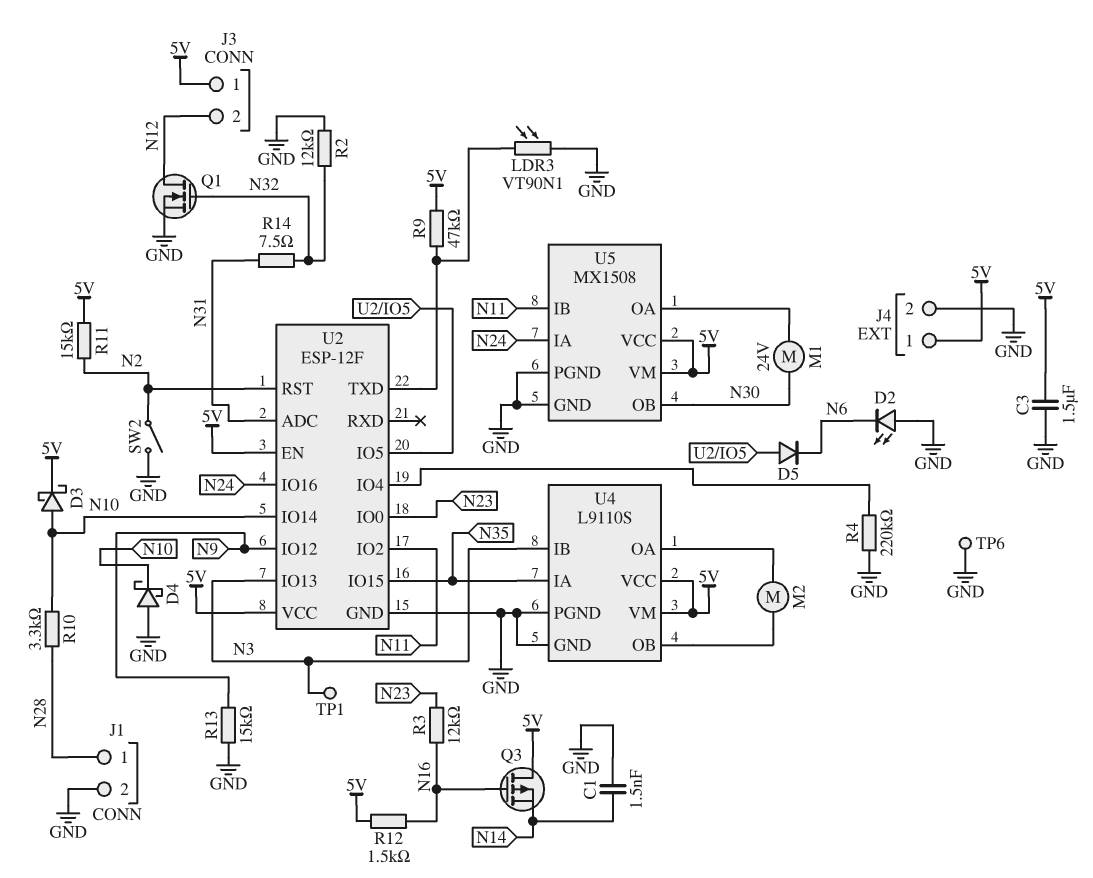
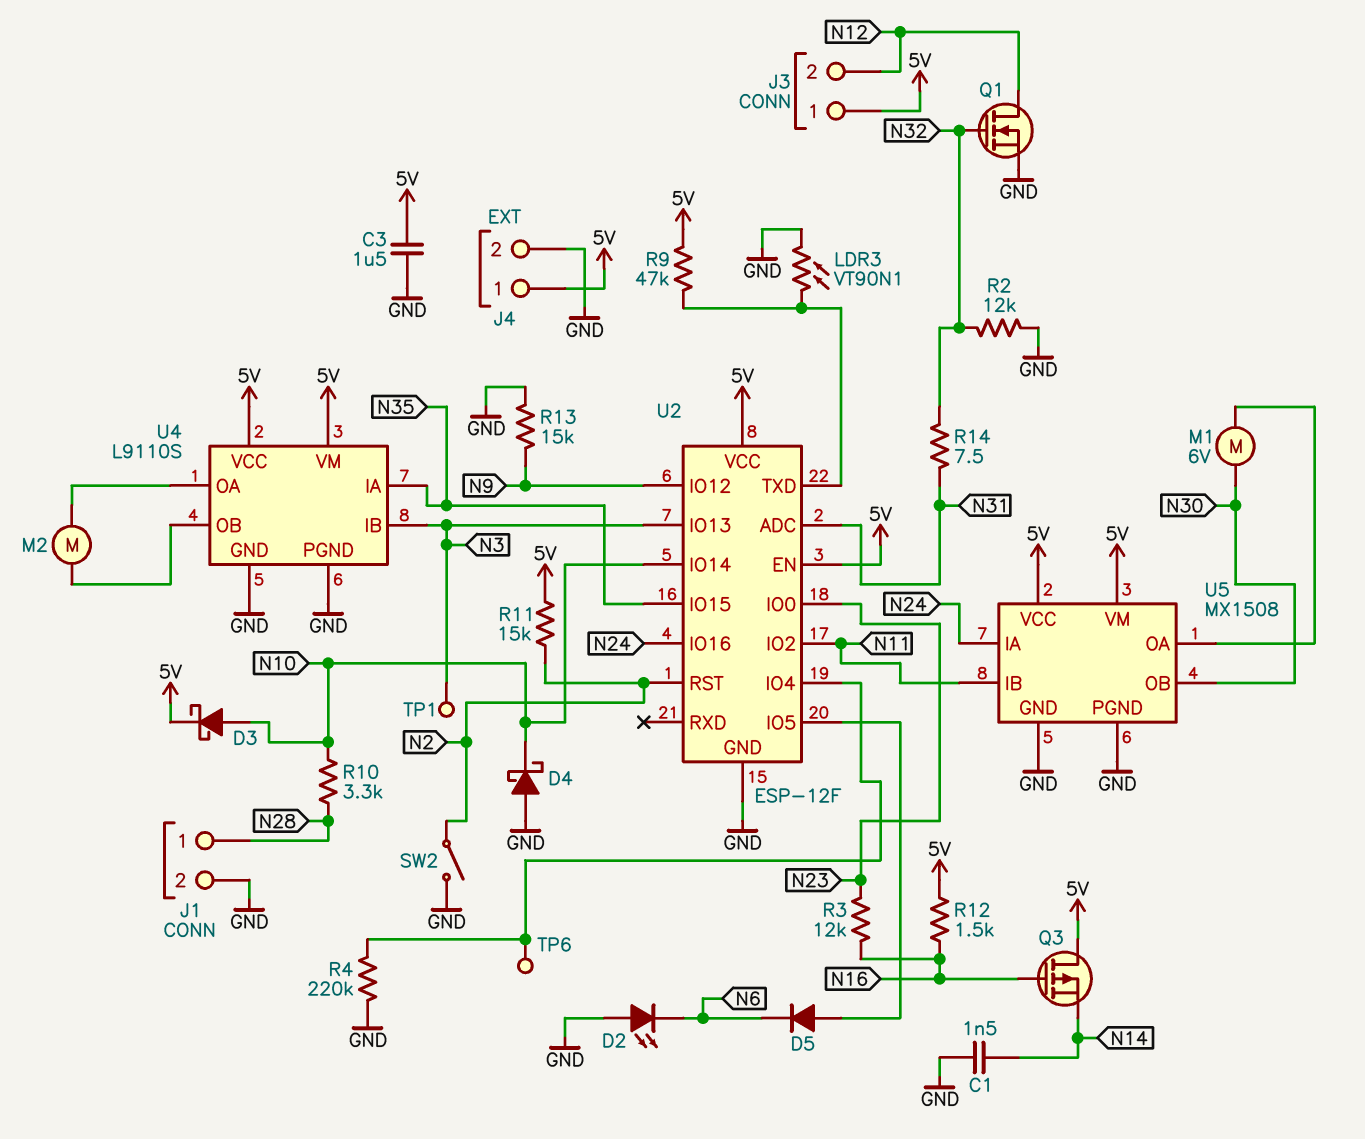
M1: motor 24V (N30, U5/OA) -> motor 6V (N30, U5/OA)
TP6: test point (GND) -> test point (U2/IO4)

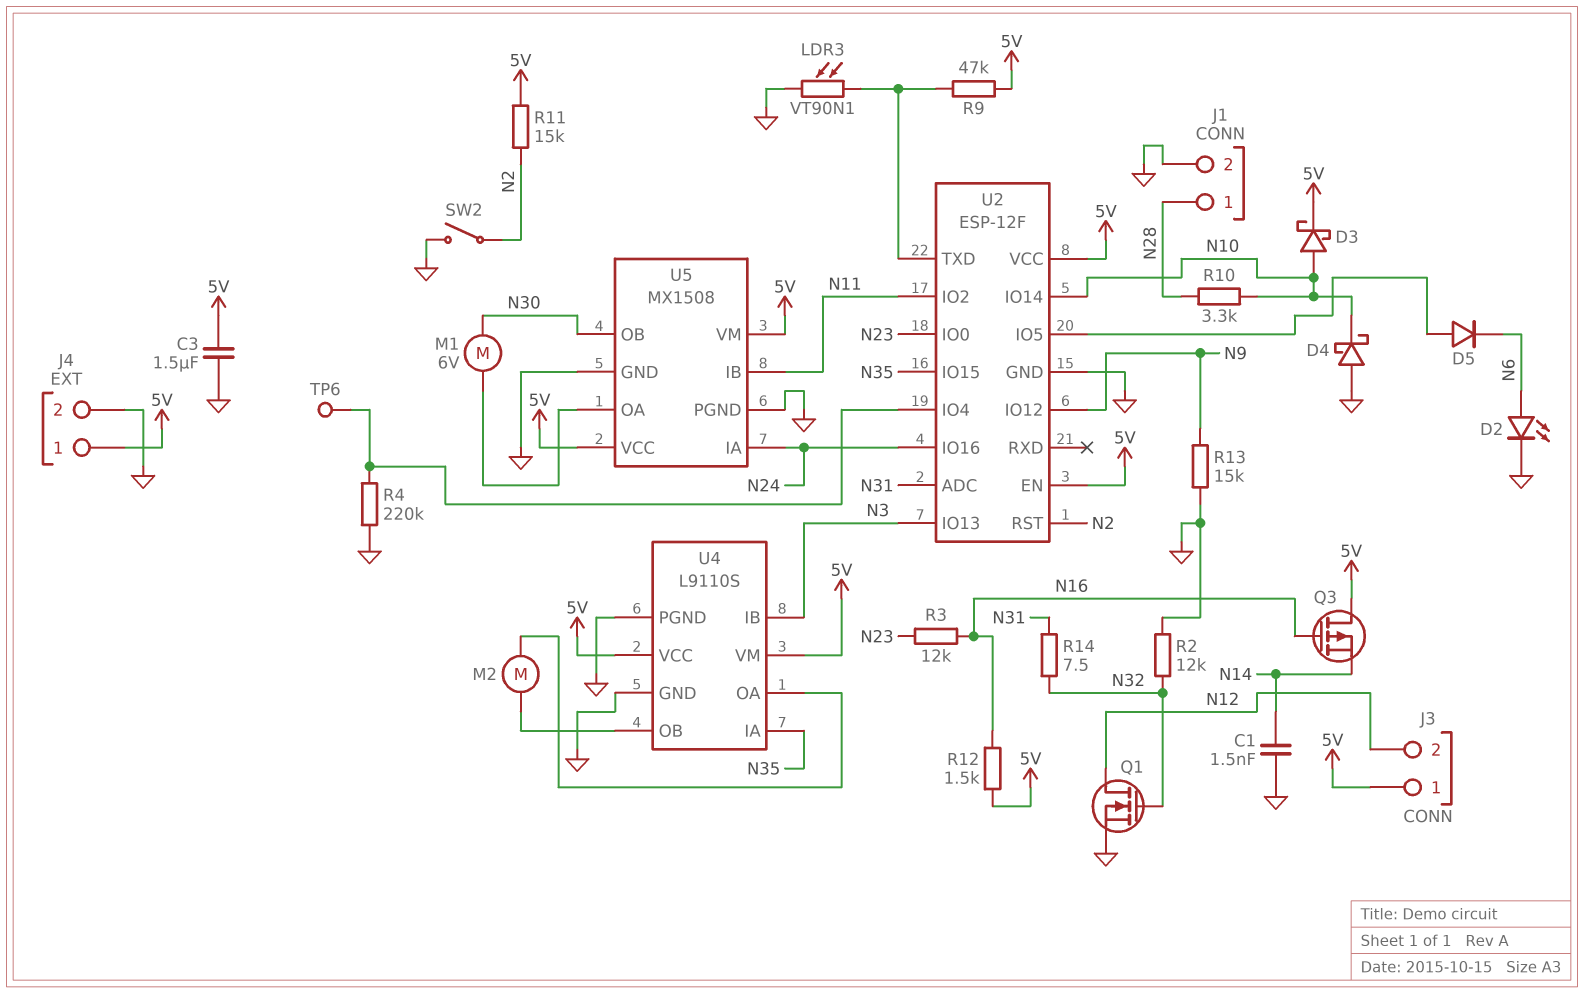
D2: LED (A GND, K N6) -> LED (A N6, K GND)
TP1: test point (N3) -> none

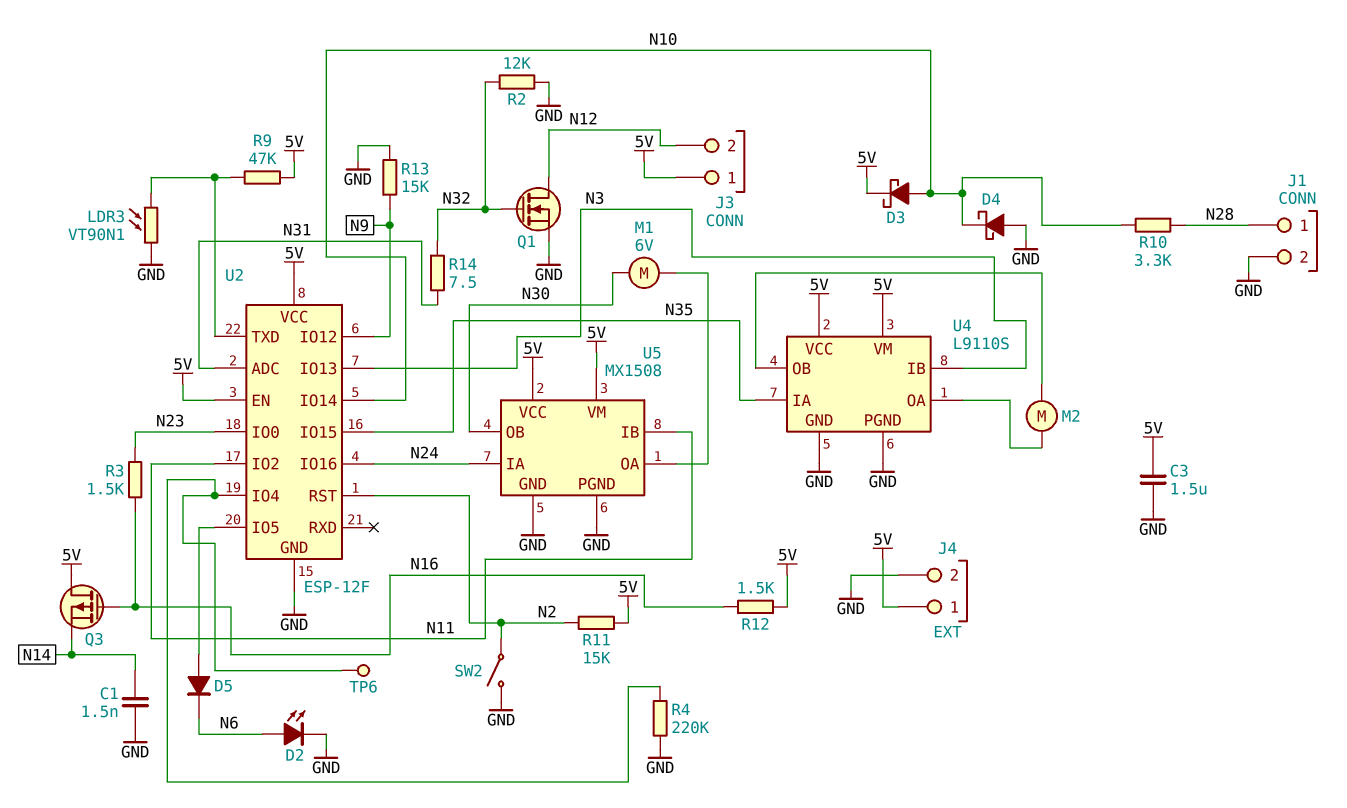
R3: 12k (N16, N23) -> 1.5k (N16, N23)

